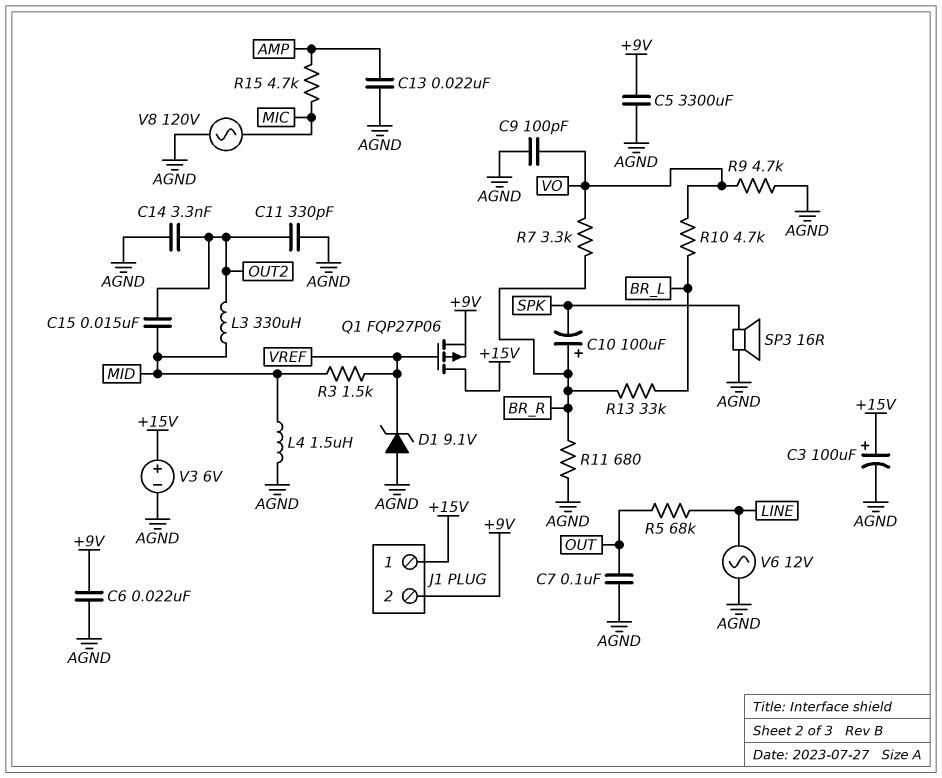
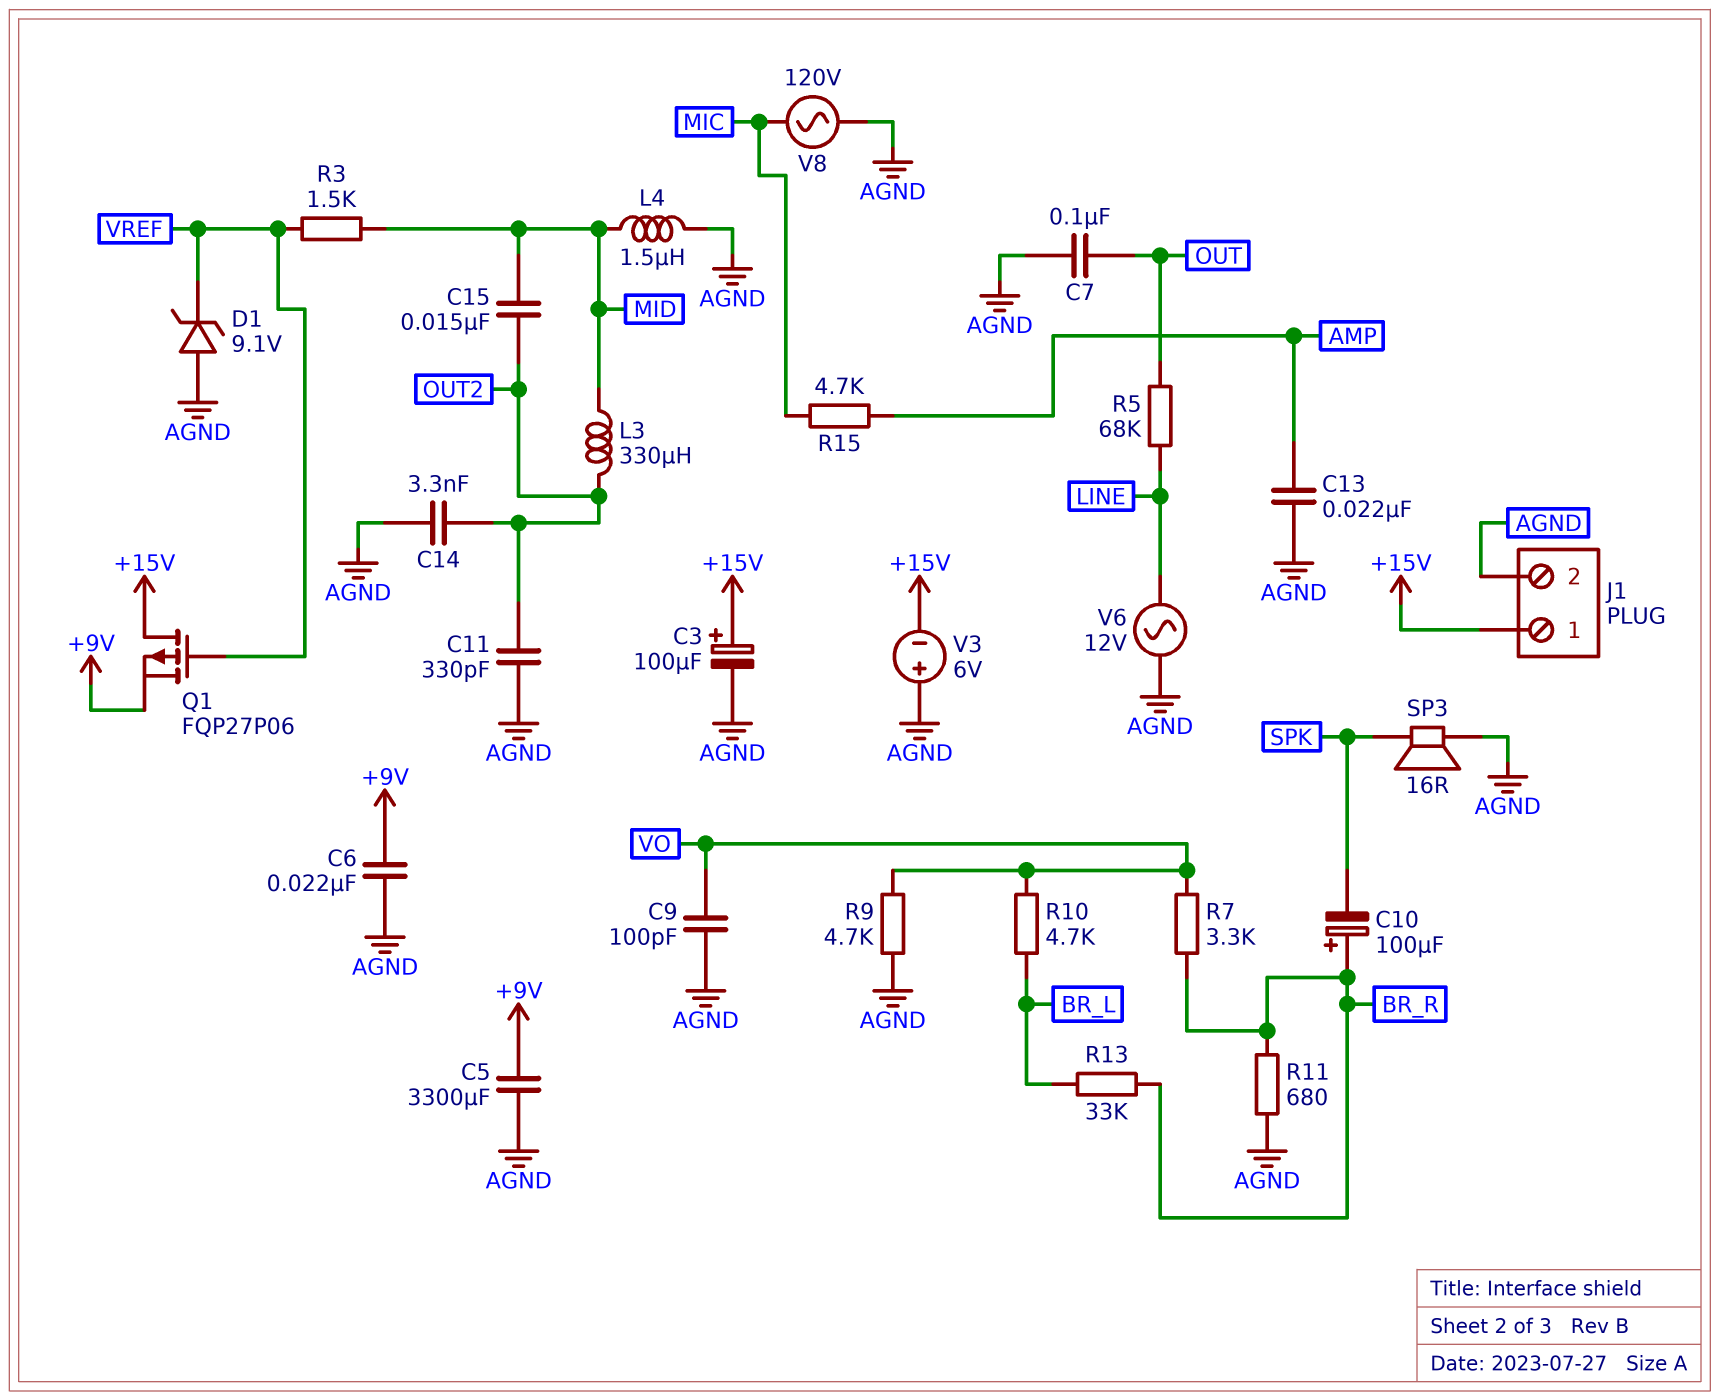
J1 pin 2: +9V -> AGND
V3: 6V (plus +15V, minus AGND) -> 6V (plus AGND, minus +15V)

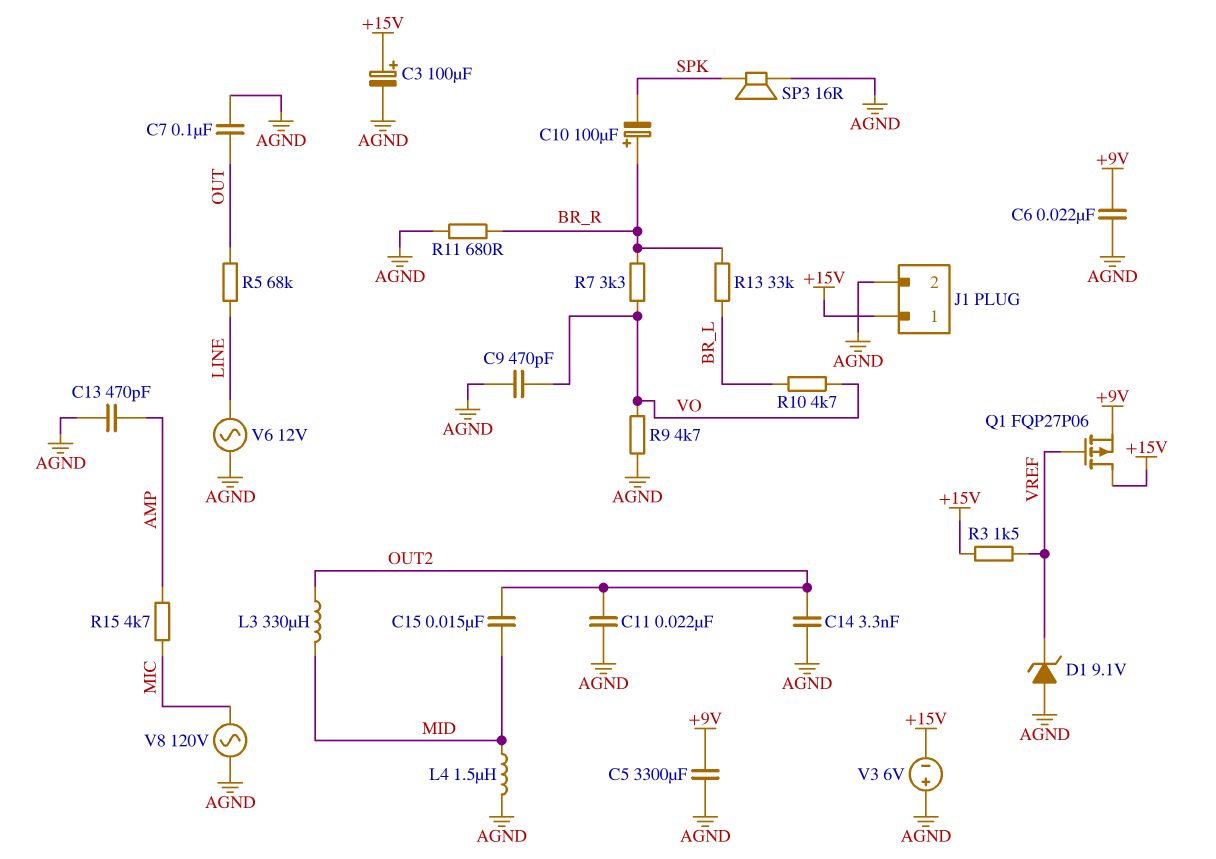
C9: 100pF (AGND, VO) -> 470pF (AGND, VO)
C11: 330pF (AGND, OUT2) -> 22nF (AGND, OUT2)
C13: 22nF (AGND, AMP) -> 470pF (AGND, AMP)
R3: 1.5k (MID, VREF) -> 1.5k (+15V, VREF)

